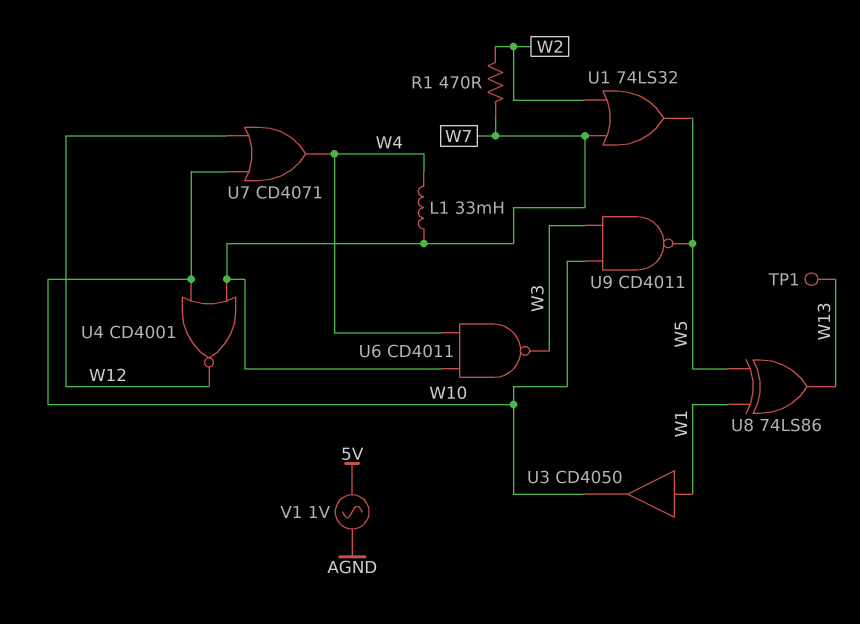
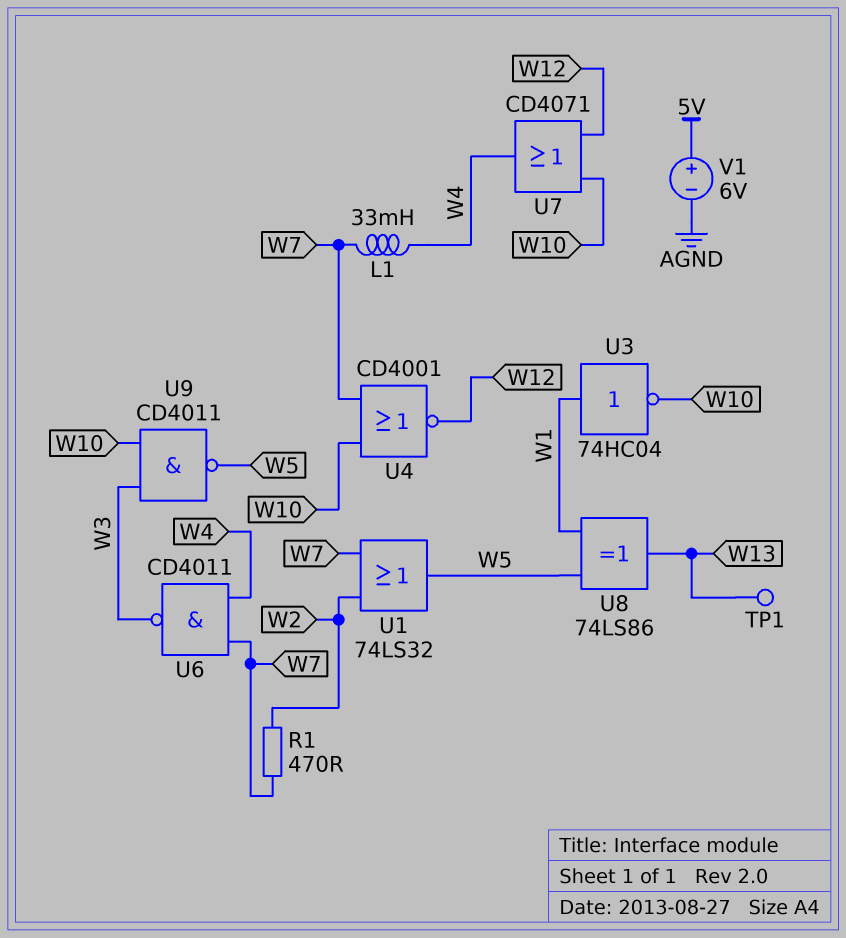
U3: buffer CD4050 (in W1, out W10) -> NOT 74HC04 (in W1, out W10)
V1: AC 1V (5V, AGND) -> 6V (plus 5V, minus AGND)

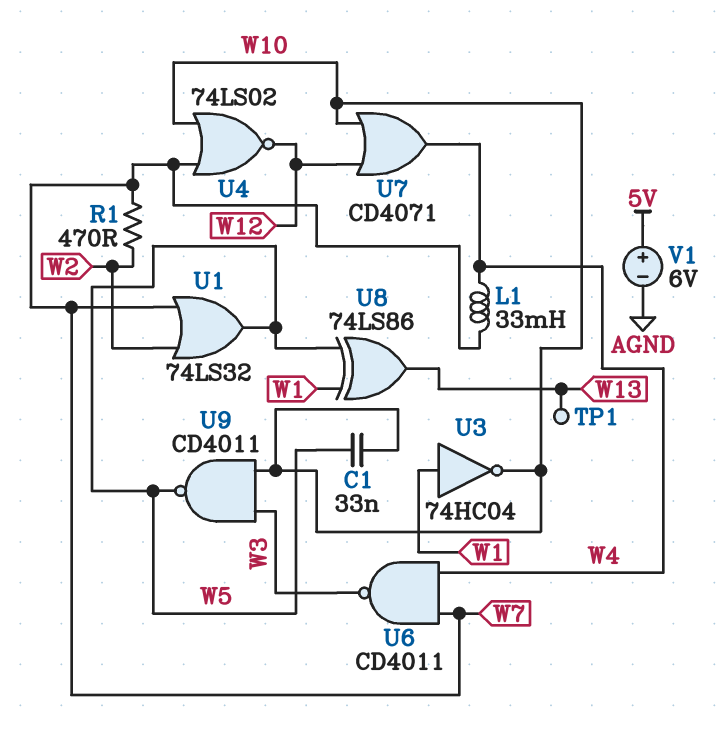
C1: none -> 33nF (W5, W10)
U4: NOR CD4001 (in W7, in W10, out W12) -> NOR 74LS02 (in W7, in W10, out W12)

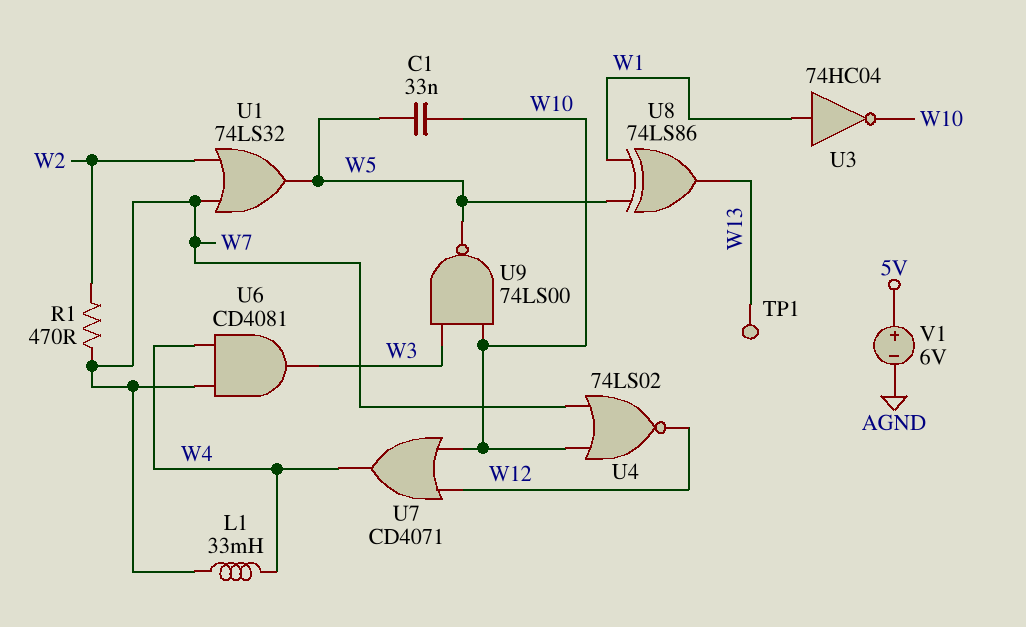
U6: NAND CD4011 (in W4, in W7, out W3) -> AND CD4081 (in W4, in W7, out W3)
U9: NAND CD4011 (in W3, in W10, out W5) -> NAND 74LS00 (in W3, in W10, out W5)

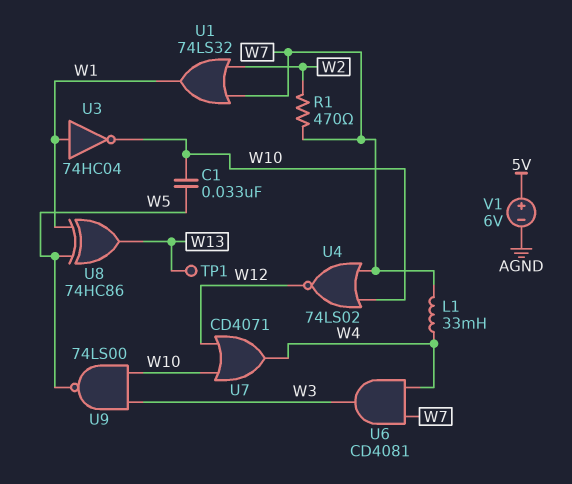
U1: OR 74LS32 (in W2, in W7, out W5) -> OR 74LS32 (in W2, in W7, out W1)
U8: XOR 74LS86 (in W1, in W5, out W13) -> XOR 74HC86 (in W1, in W5, out W13)

